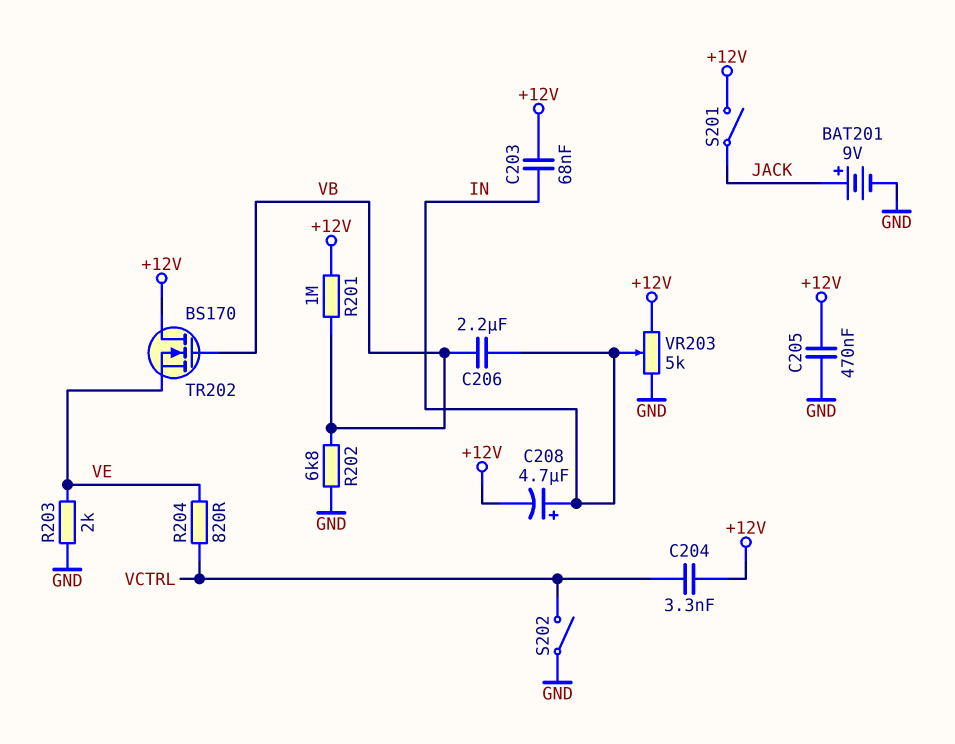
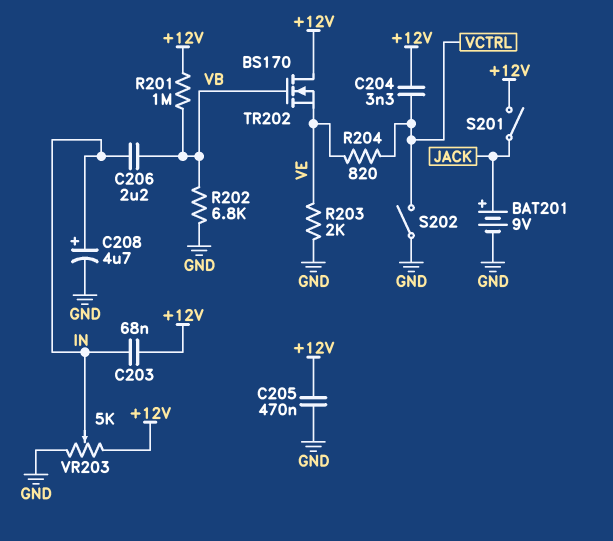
C208: 4.7uF (plus IN, minus +12V) -> 4.7uF (plus IN, minus GND)

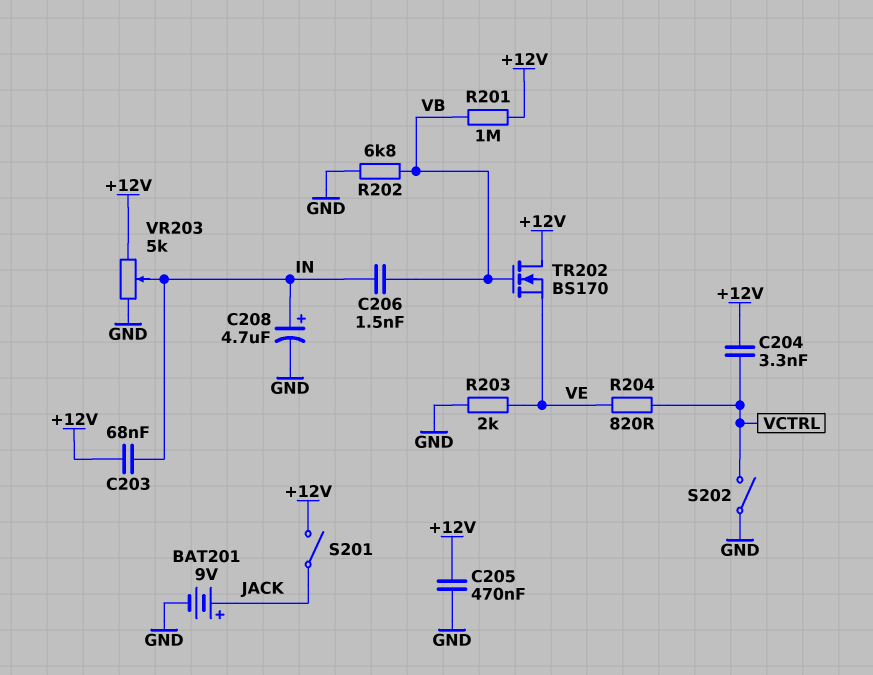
C206: 2.2uF (IN, VB) -> 1.5nF (IN, VB)

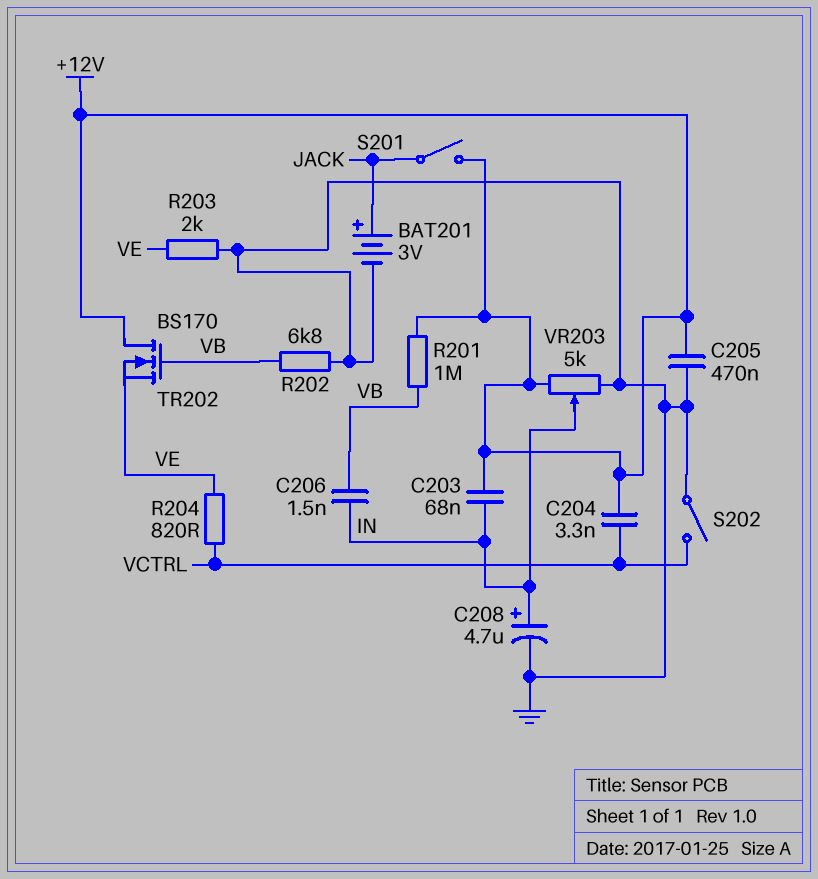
BAT201: 9V (plus JACK, minus GND) -> 3V (plus JACK, minus GND)

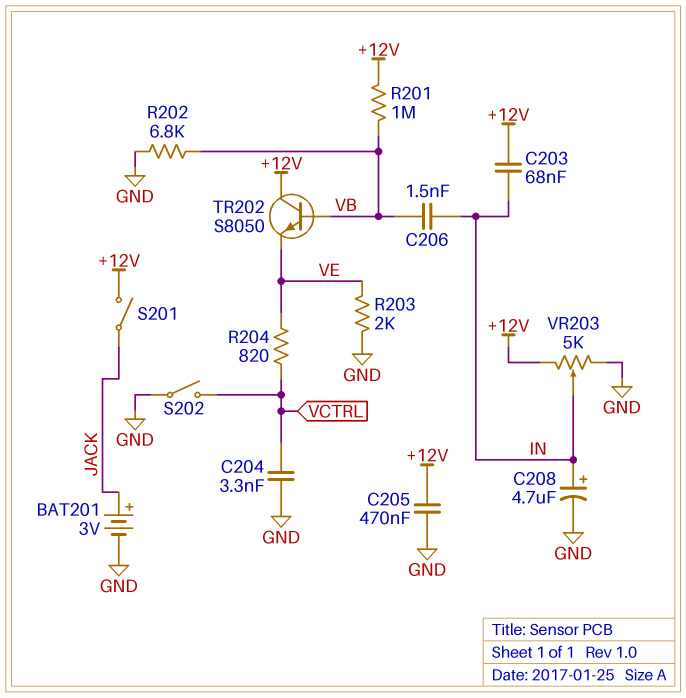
C204: 3.3nF (+12V, VCTRL) -> 3.3nF (GND, VCTRL)
TR202: NMOS BS170 (G VB, D +12V, S VE) -> NPN S8050 (B VB, C +12V, E VE)

